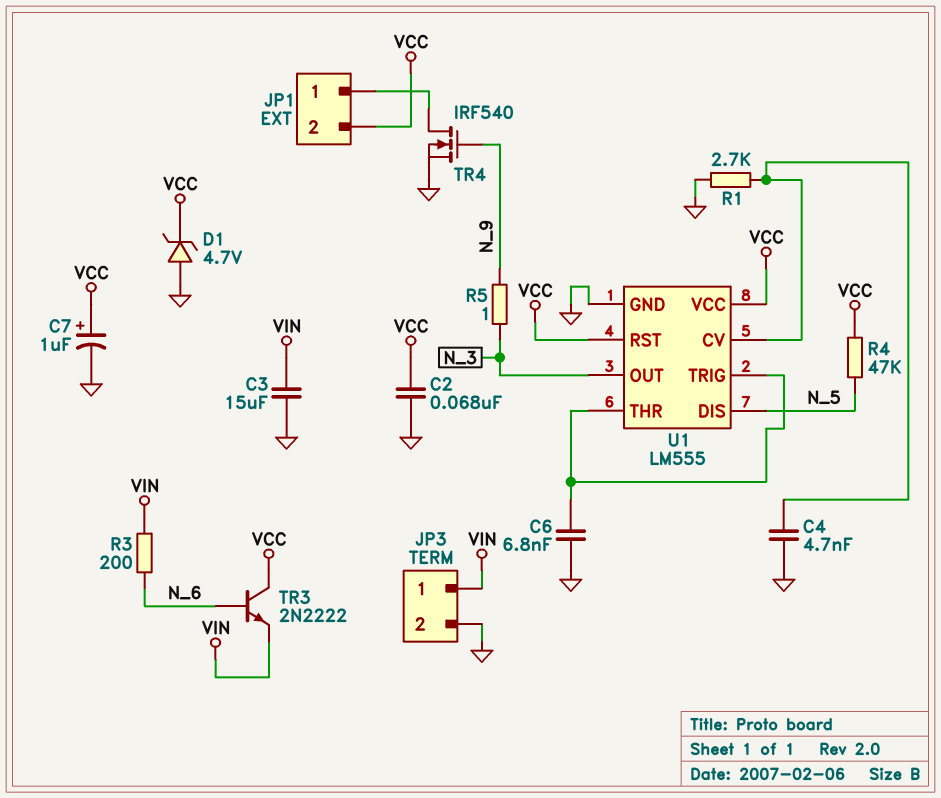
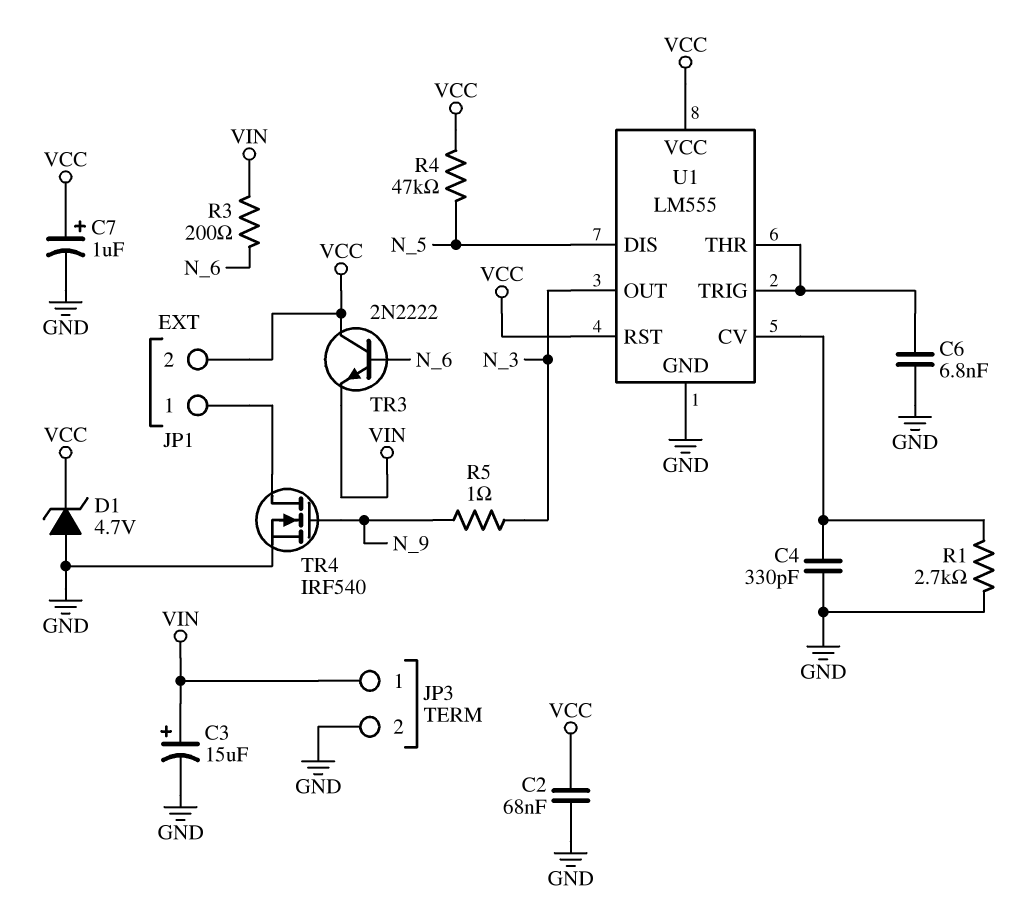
C3: 15uF (GND, VIN) -> 15uF (plus VIN, minus GND)
C4: 4.7nF (GND, U1/CV) -> 330pF (GND, U1/CV)

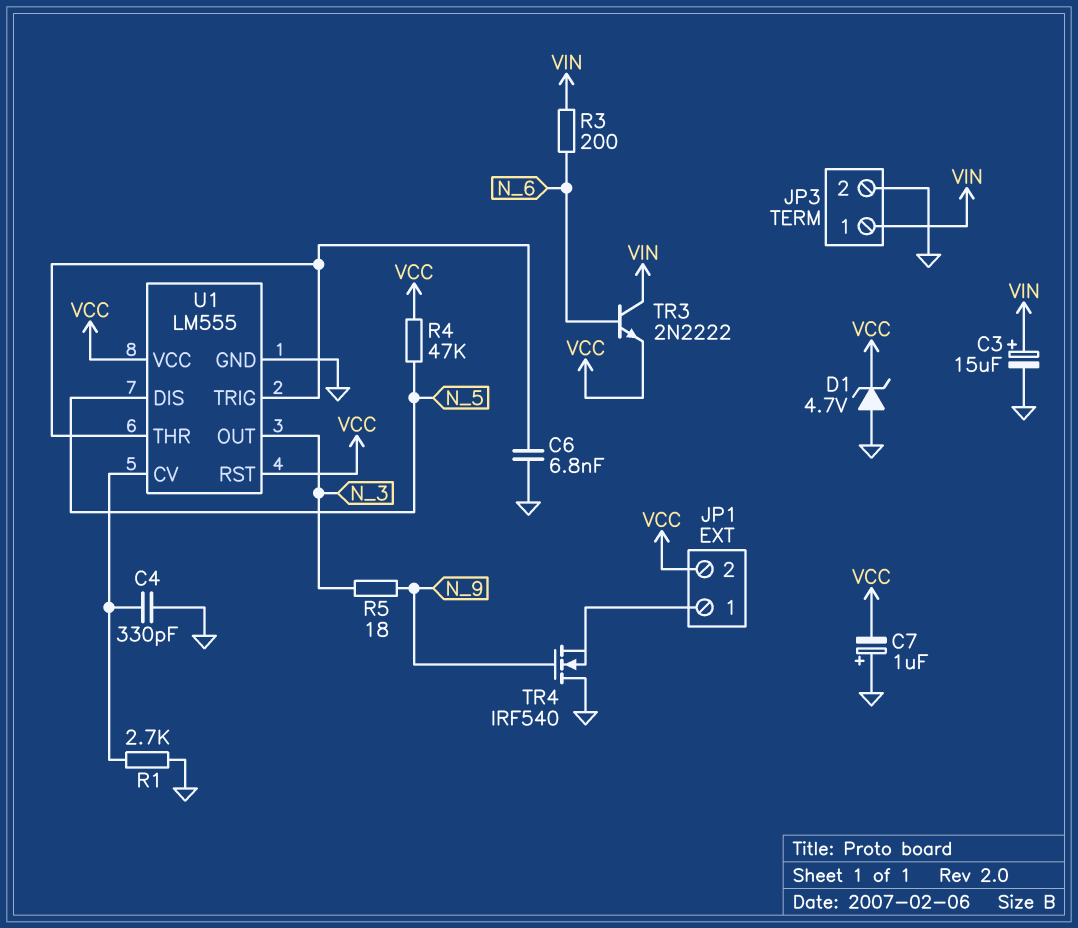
C2: 68nF (GND, VCC) -> none
C7: 1uF (plus VCC, minus GND) -> 1uF (plus GND, minus VCC)
R5: 1 (N_3, N_9) -> 18 (N_3, N_9)
TR3: NPN 2N2222 (B N_6, C VCC, E VIN) -> NPN 2N2222 (B N_6, C VIN, E VCC)
TR4: NMOS IRF540 (G N_9, D JP1/1, S GND) -> NMOS IRF540 (G N_9, D GND, S JP1/1)

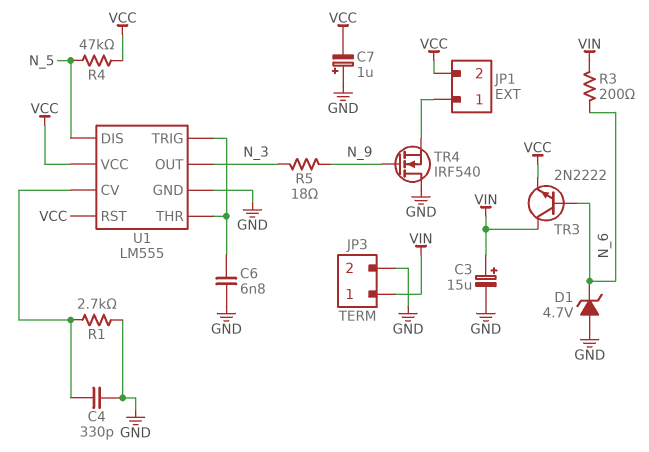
D1: zener 4.7V (A GND, K VCC) -> zener 4.7V (A GND, K N_6)

